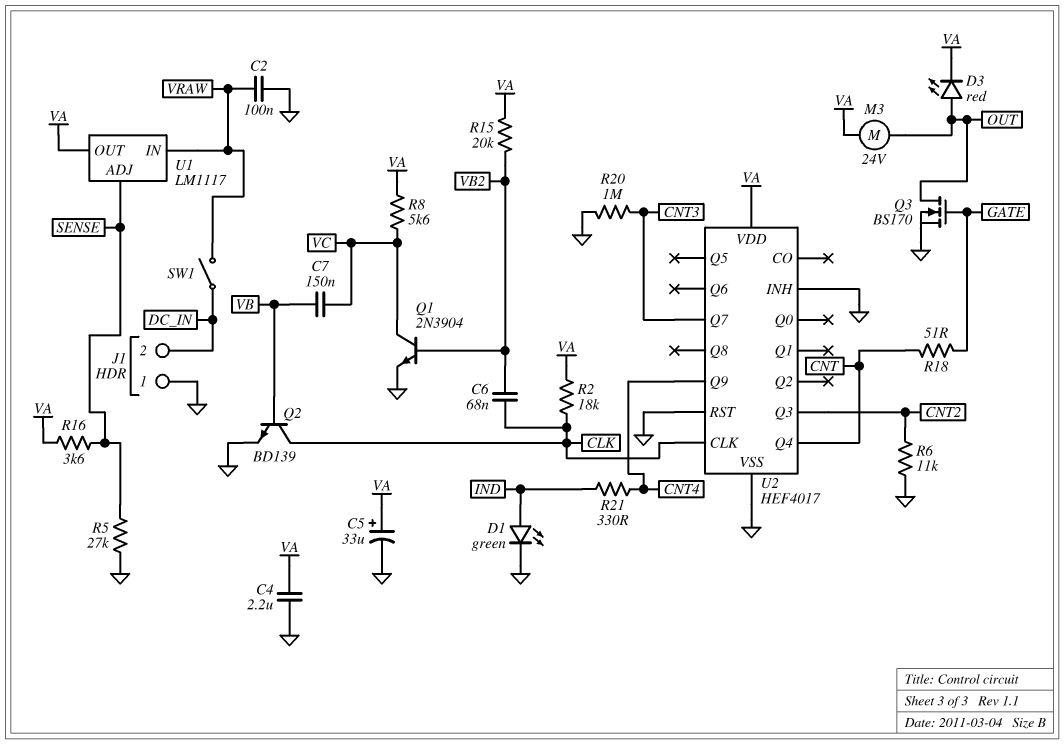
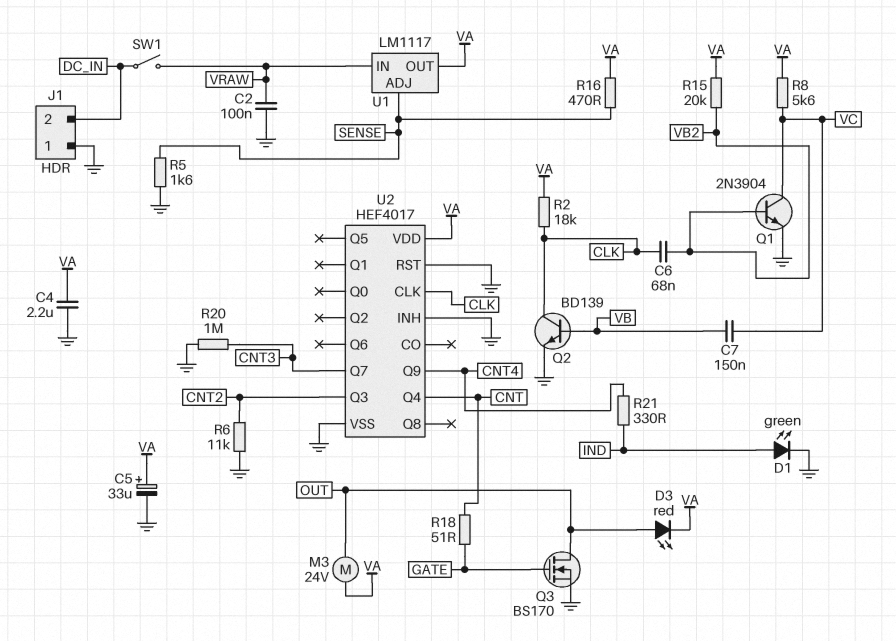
R5: 27k (GND, SENSE) -> 1.6k (GND, SENSE)
R16: 3.6k (SENSE, VA) -> 470 (SENSE, VA)

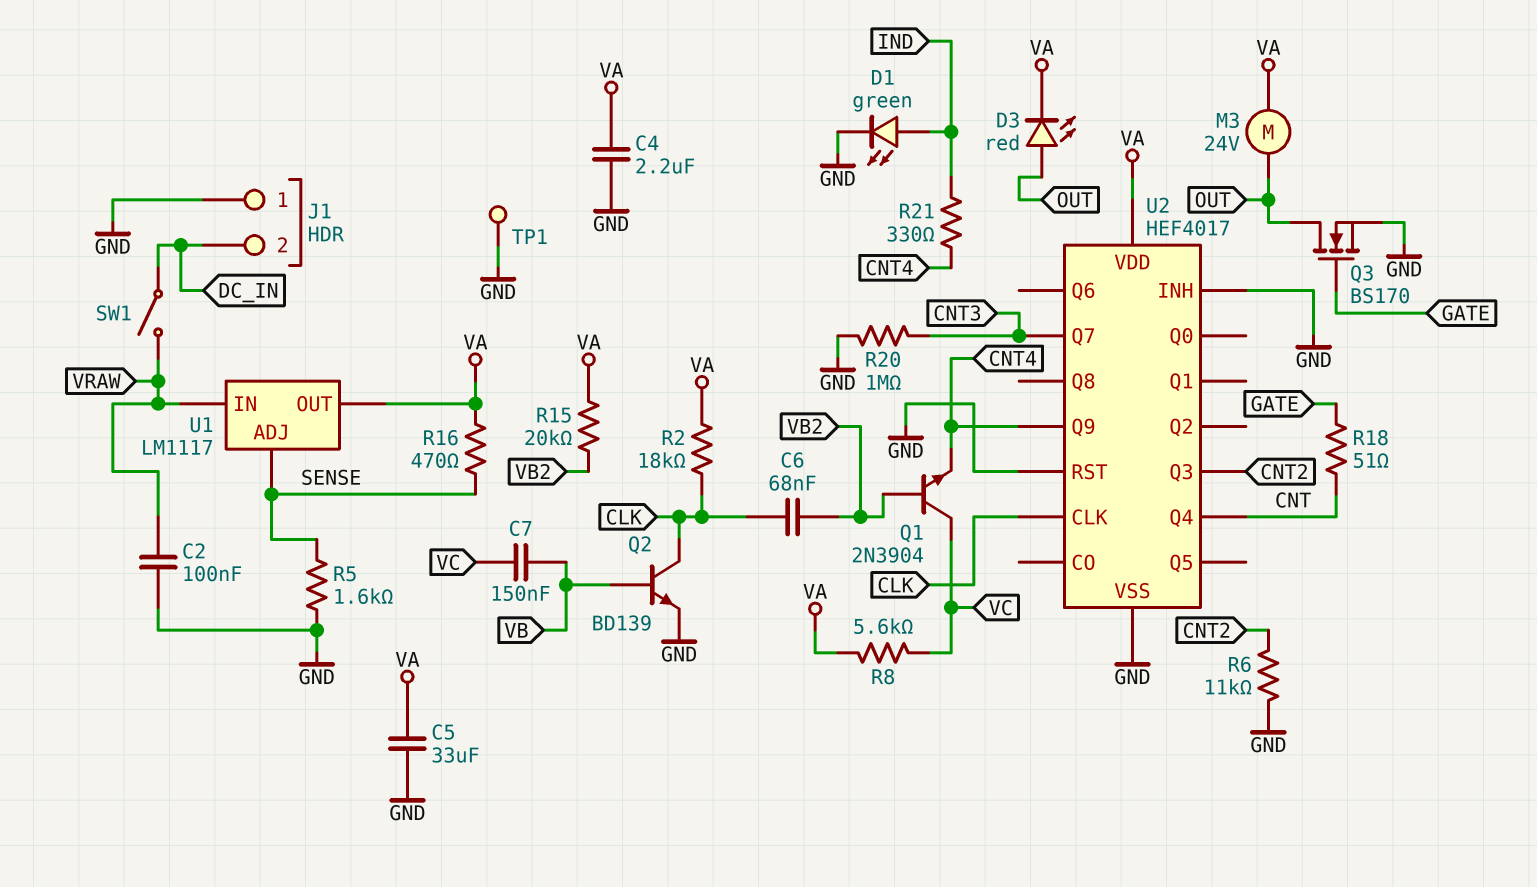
C5: 33uF (plus VA, minus GND) -> 33uF (GND, VA)
Q1: NPN 2N3904 (B VB2, C VC, E GND) -> NPN 2N3904 (B VB2, C VC, E CNT4)
TP1: none -> test point (GND)

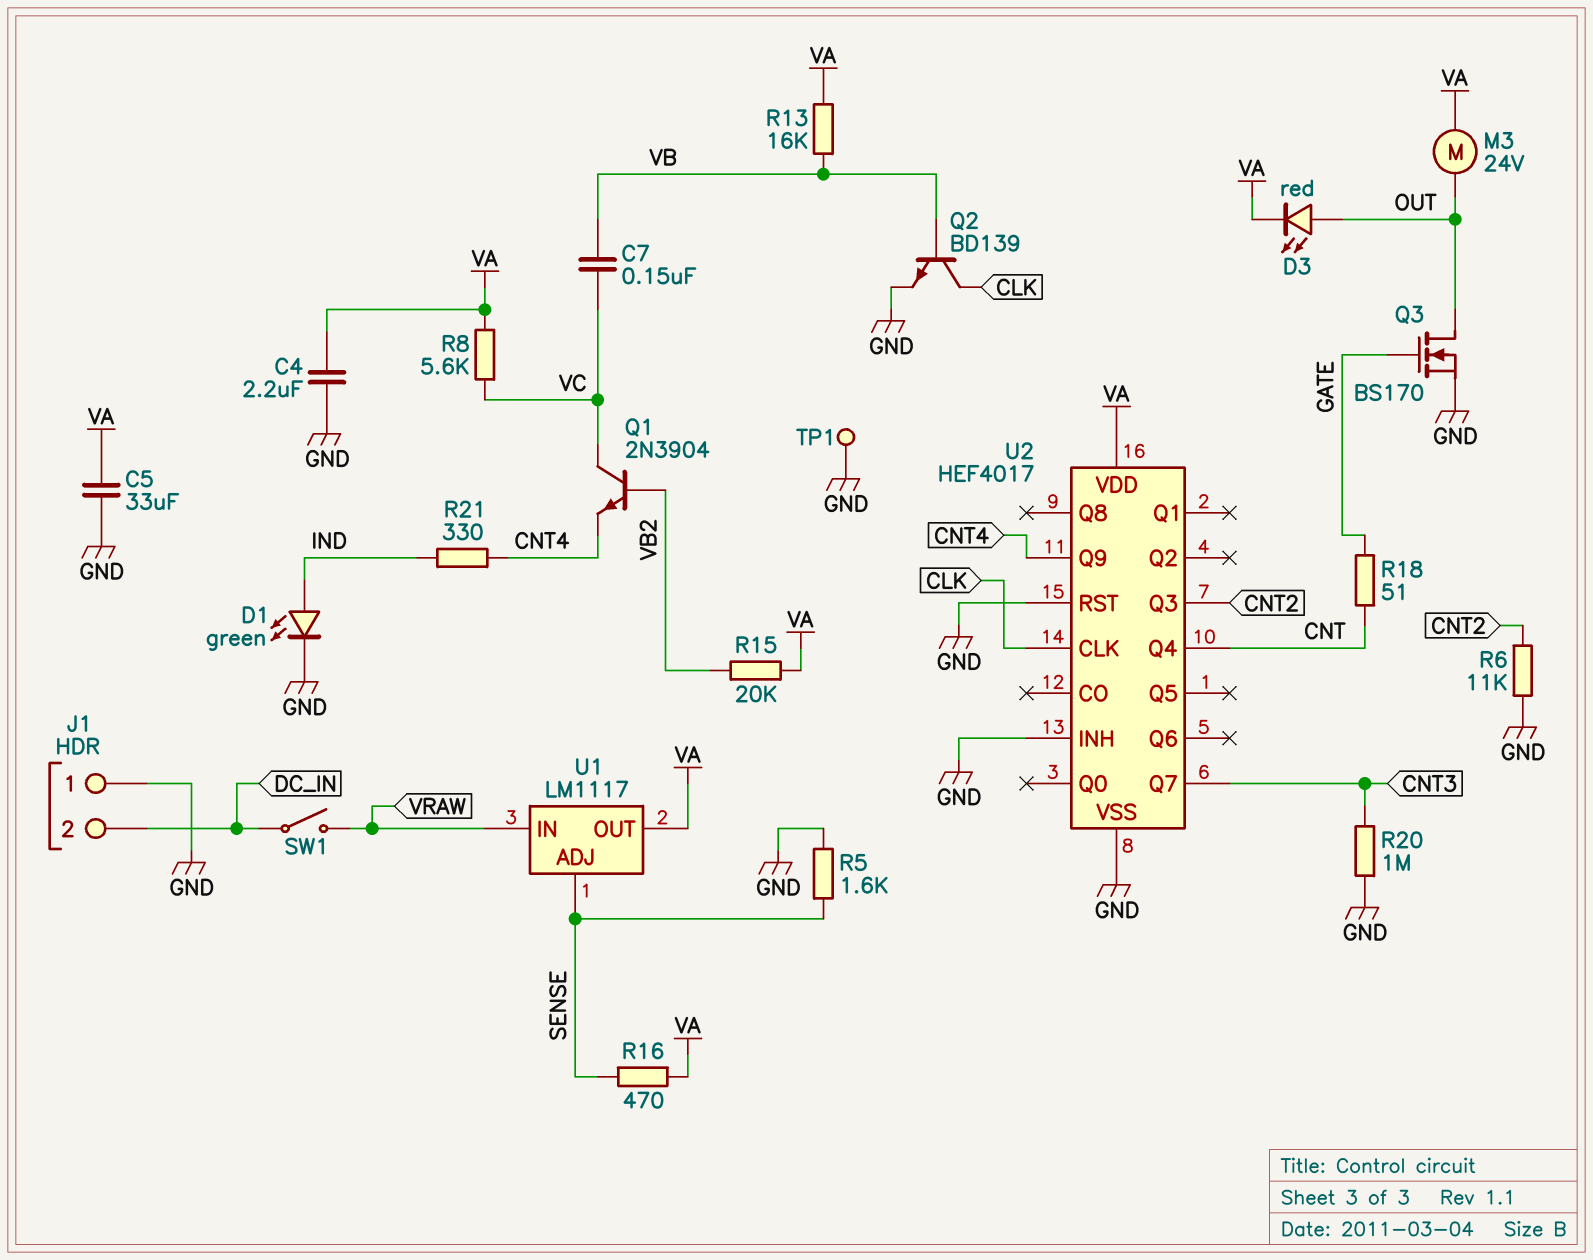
C2: 100nF (GND, VRAW) -> none
C6: 68nF (CLK, VB2) -> none
R2: 18k (CLK, VA) -> none
R13: none -> 16k (VA, VB)

